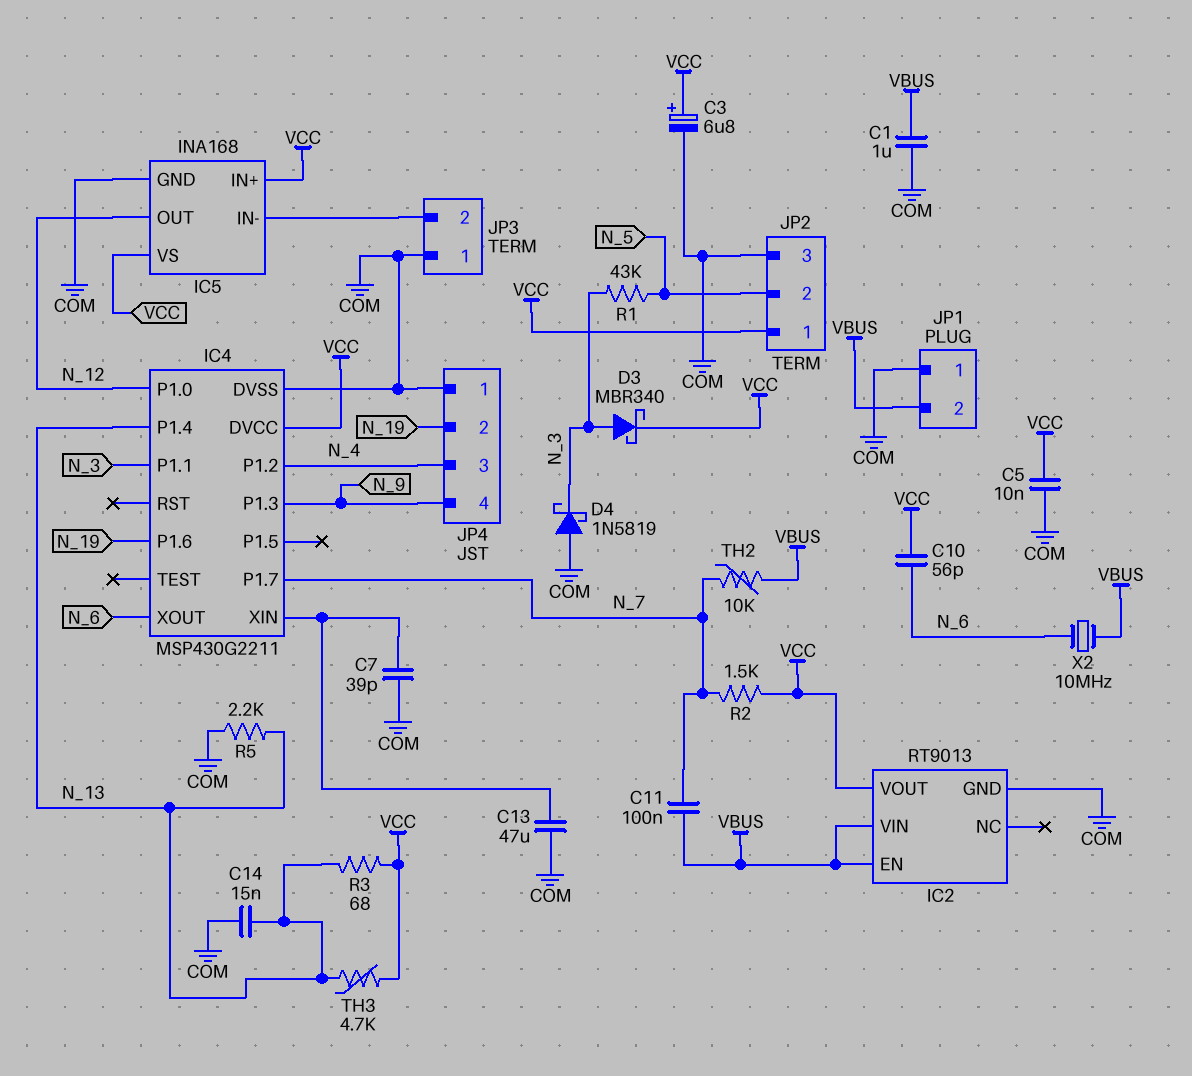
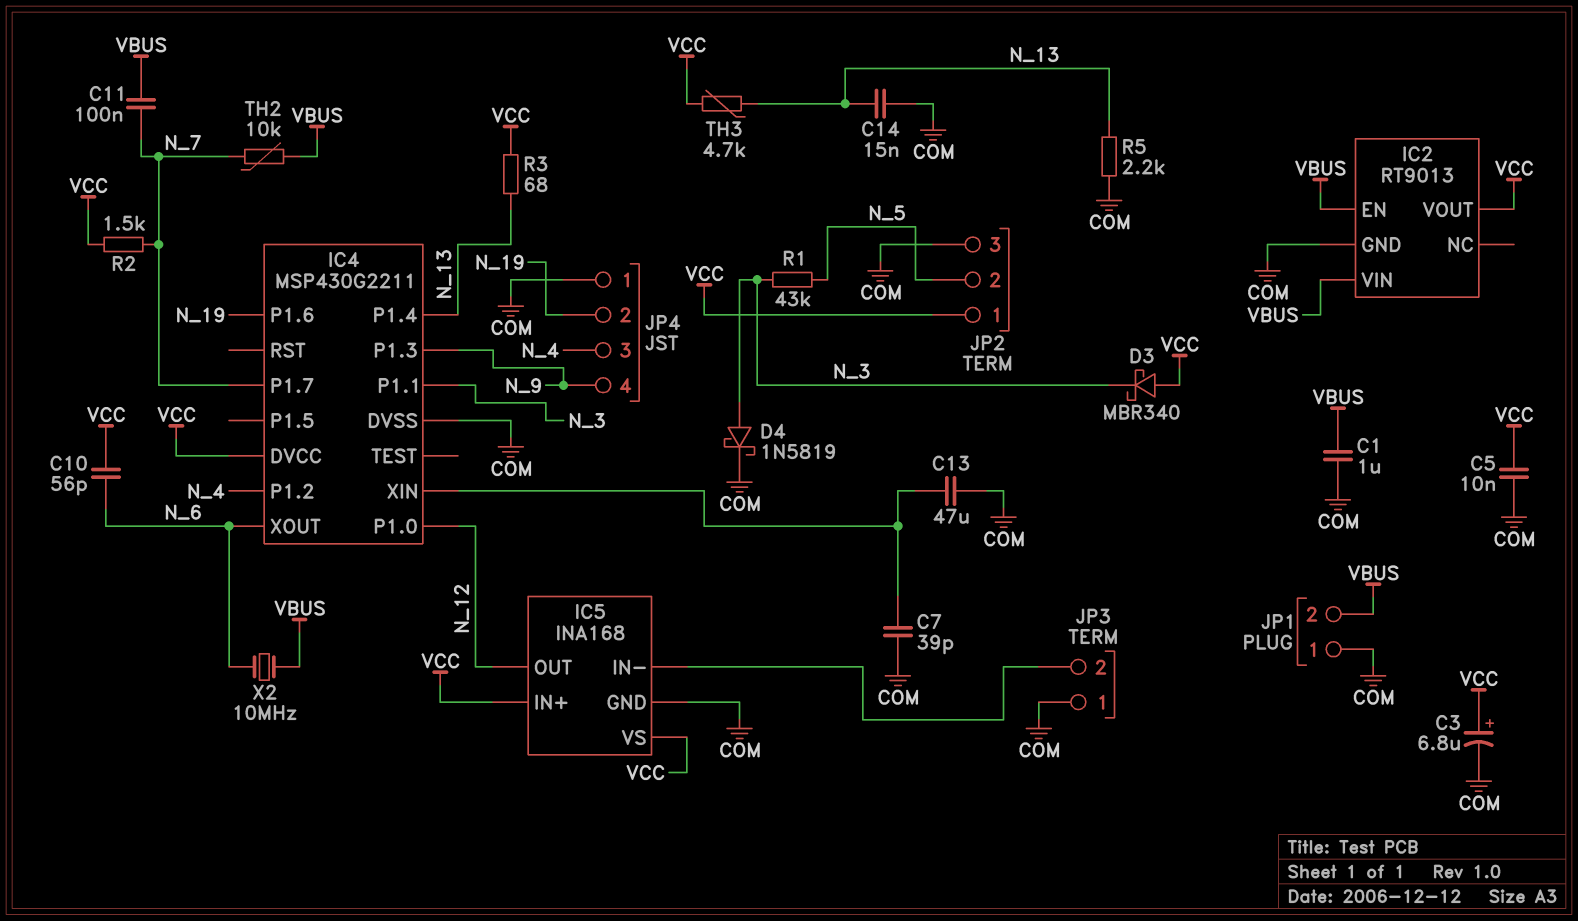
D3: schottky MBR340 (A N_3, K VCC) -> schottky MBR340 (A VCC, K N_3)
D4: schottky 1N5819 (A COM, K N_3) -> schottky 1N5819 (A N_3, K COM)

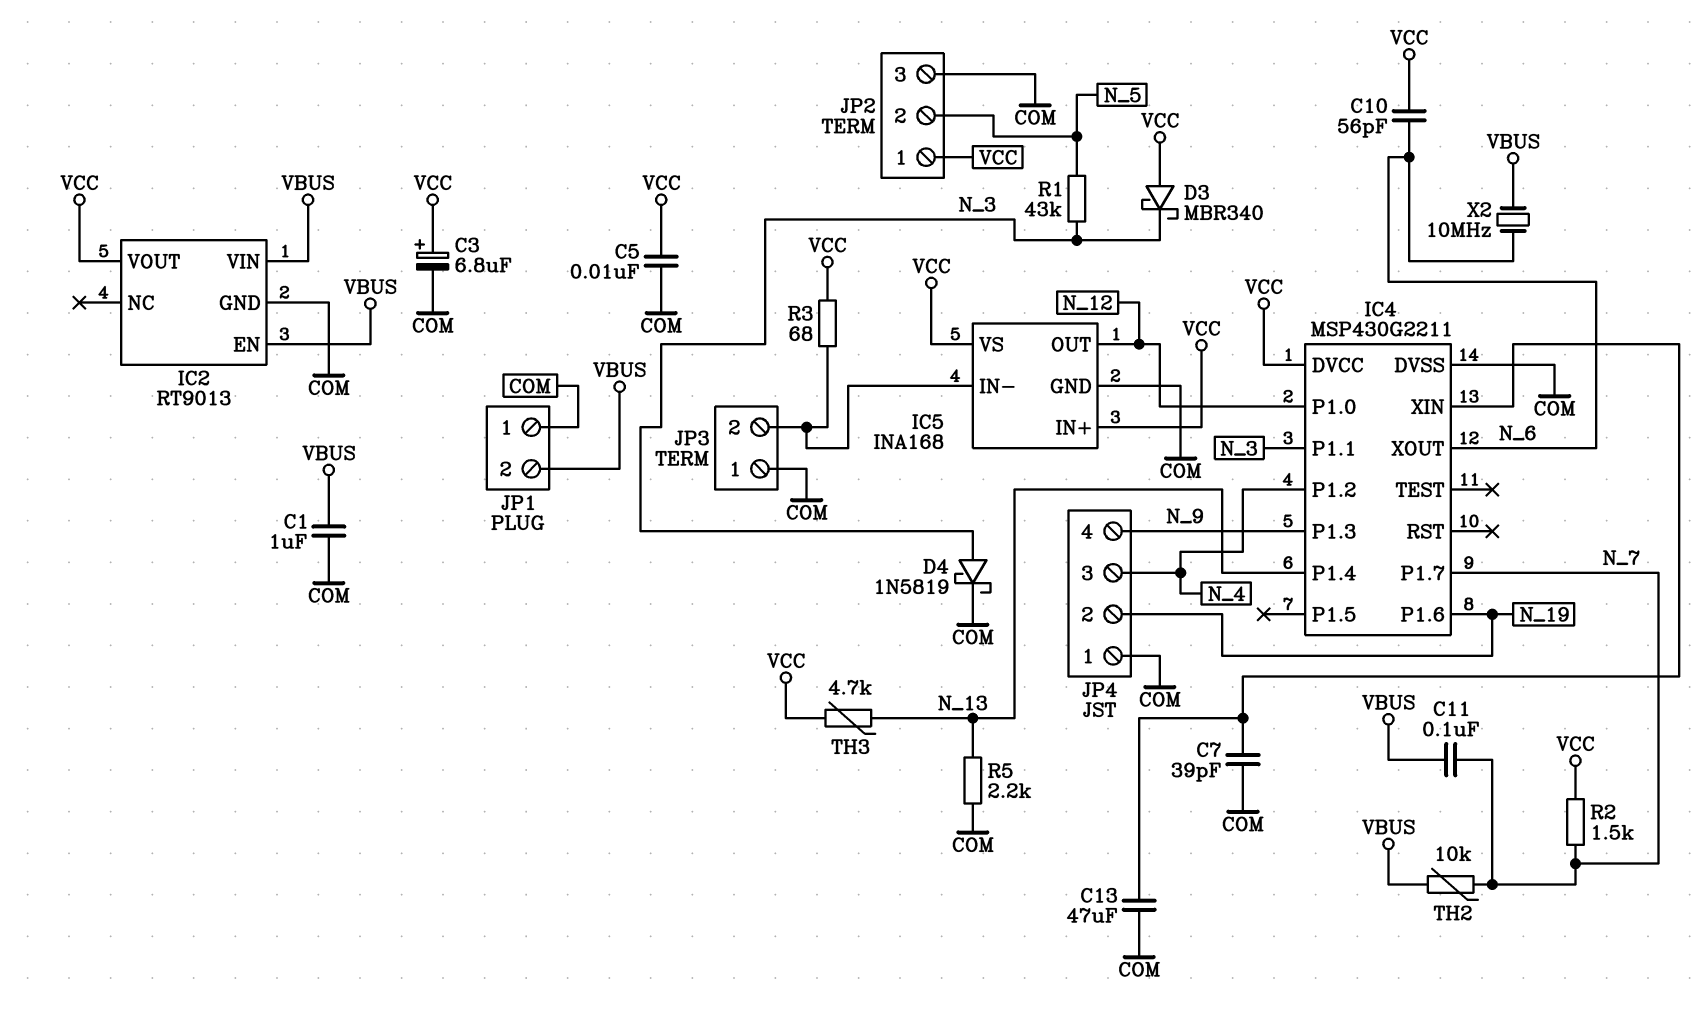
C14: 15nF (COM, N_13) -> none
R3: 68 (N_13, VCC) -> 68 (IC5/IN-, VCC)

